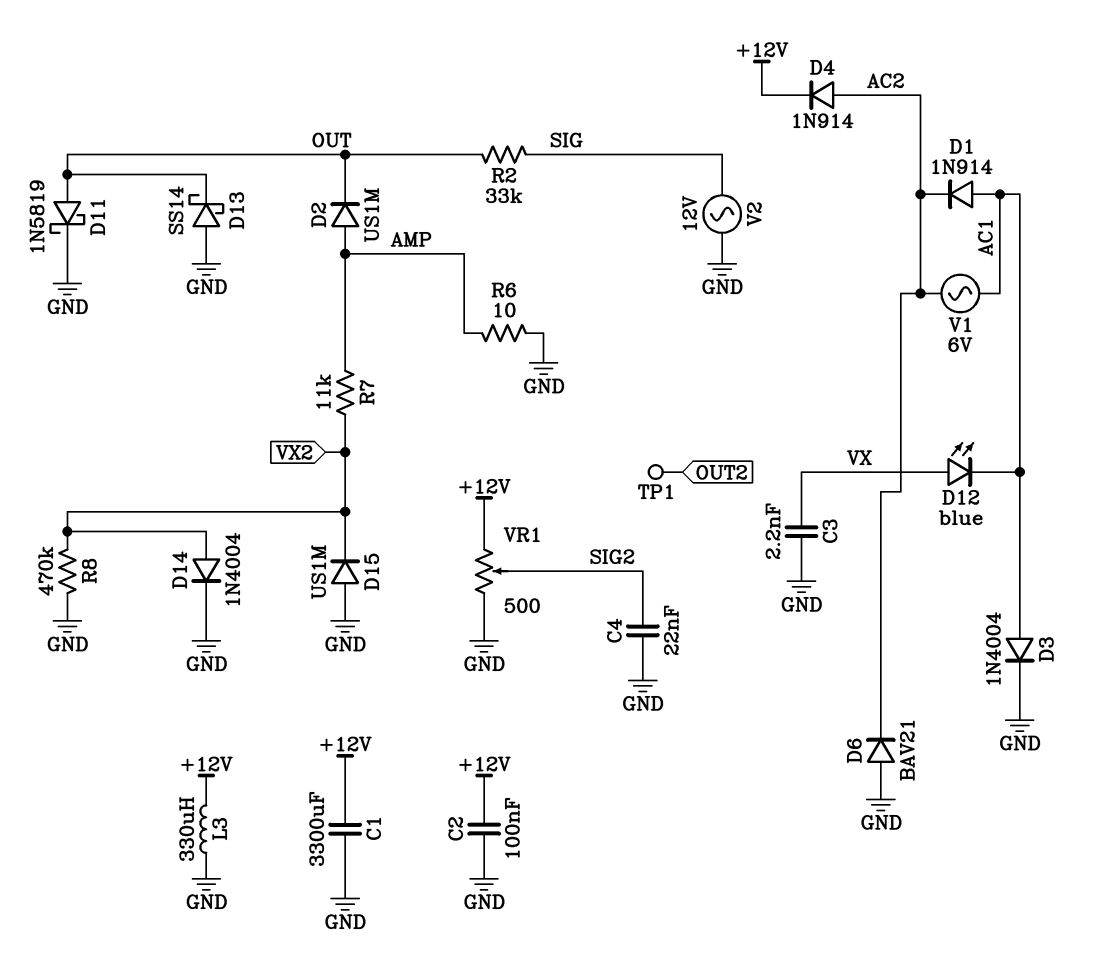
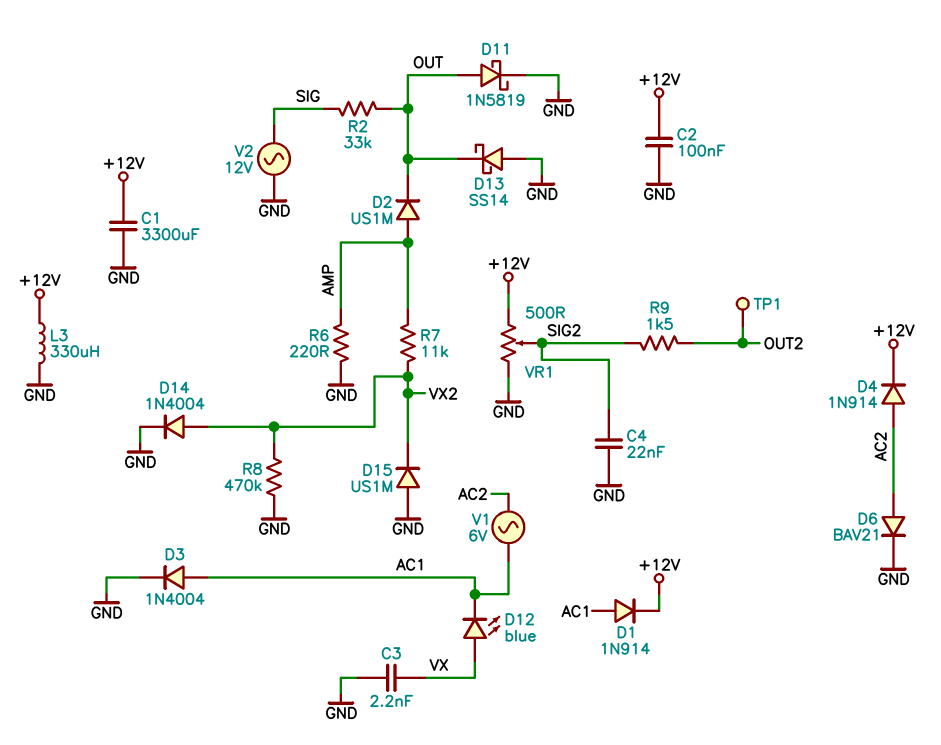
D1: diode 1N914 (A AC1, K AC2) -> diode 1N914 (A AC1, K +12V)
D6: diode BAV21 (A GND, K AC2) -> diode BAV21 (A AC2, K GND)
R6: 10 (AMP, GND) -> 220 (AMP, GND)
R9: none -> 1.5k (OUT2, SIG2)

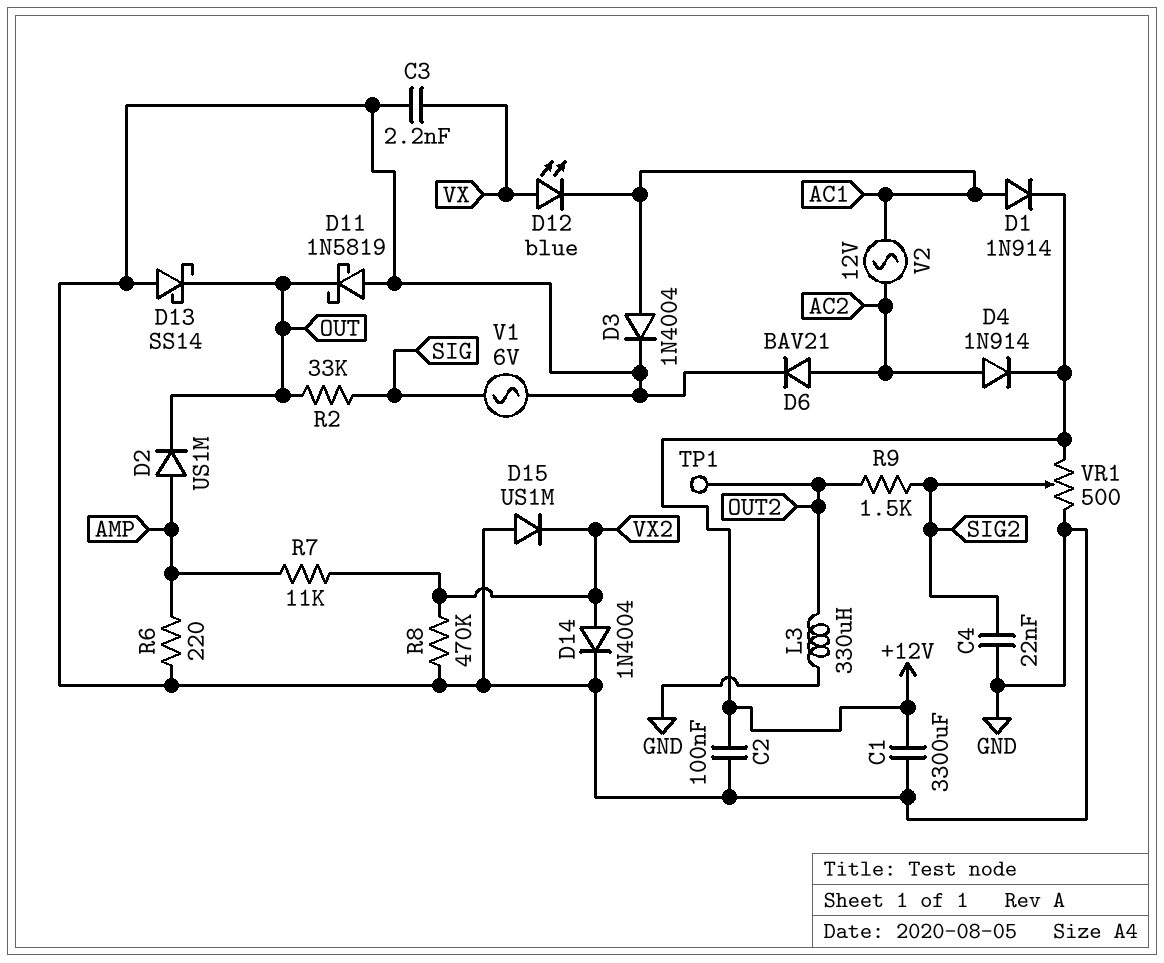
D11: schottky 1N5819 (A OUT, K GND) -> schottky 1N5819 (A GND, K OUT)
L3: 330uH (+12V, GND) -> 330uH (GND, OUT2)
V1: AC 6V (AC1, AC2) -> AC 6V (GND, SIG)
V2: AC 12V (GND, SIG) -> AC 12V (AC1, AC2)

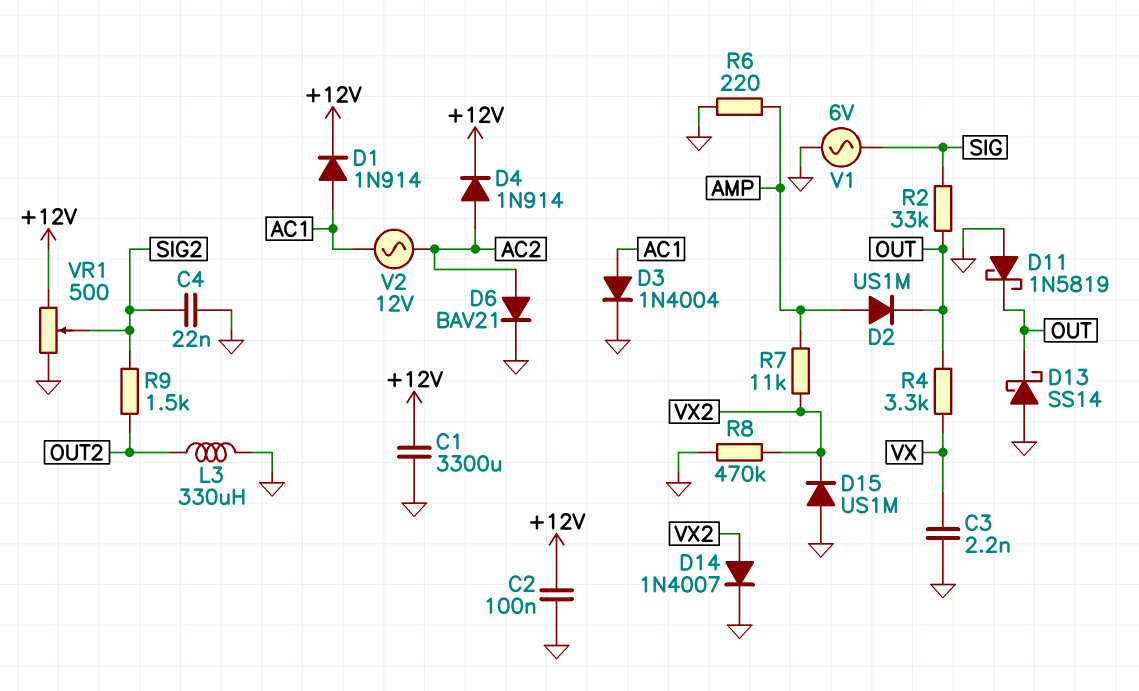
D12: LED blue (A VX, K AC1) -> none
D14: diode 1N4004 (A VX2, K GND) -> diode 1N4007 (A VX2, K GND)
R4: none -> 3.3k (OUT, VX)
TP1: test point (OUT2) -> none

